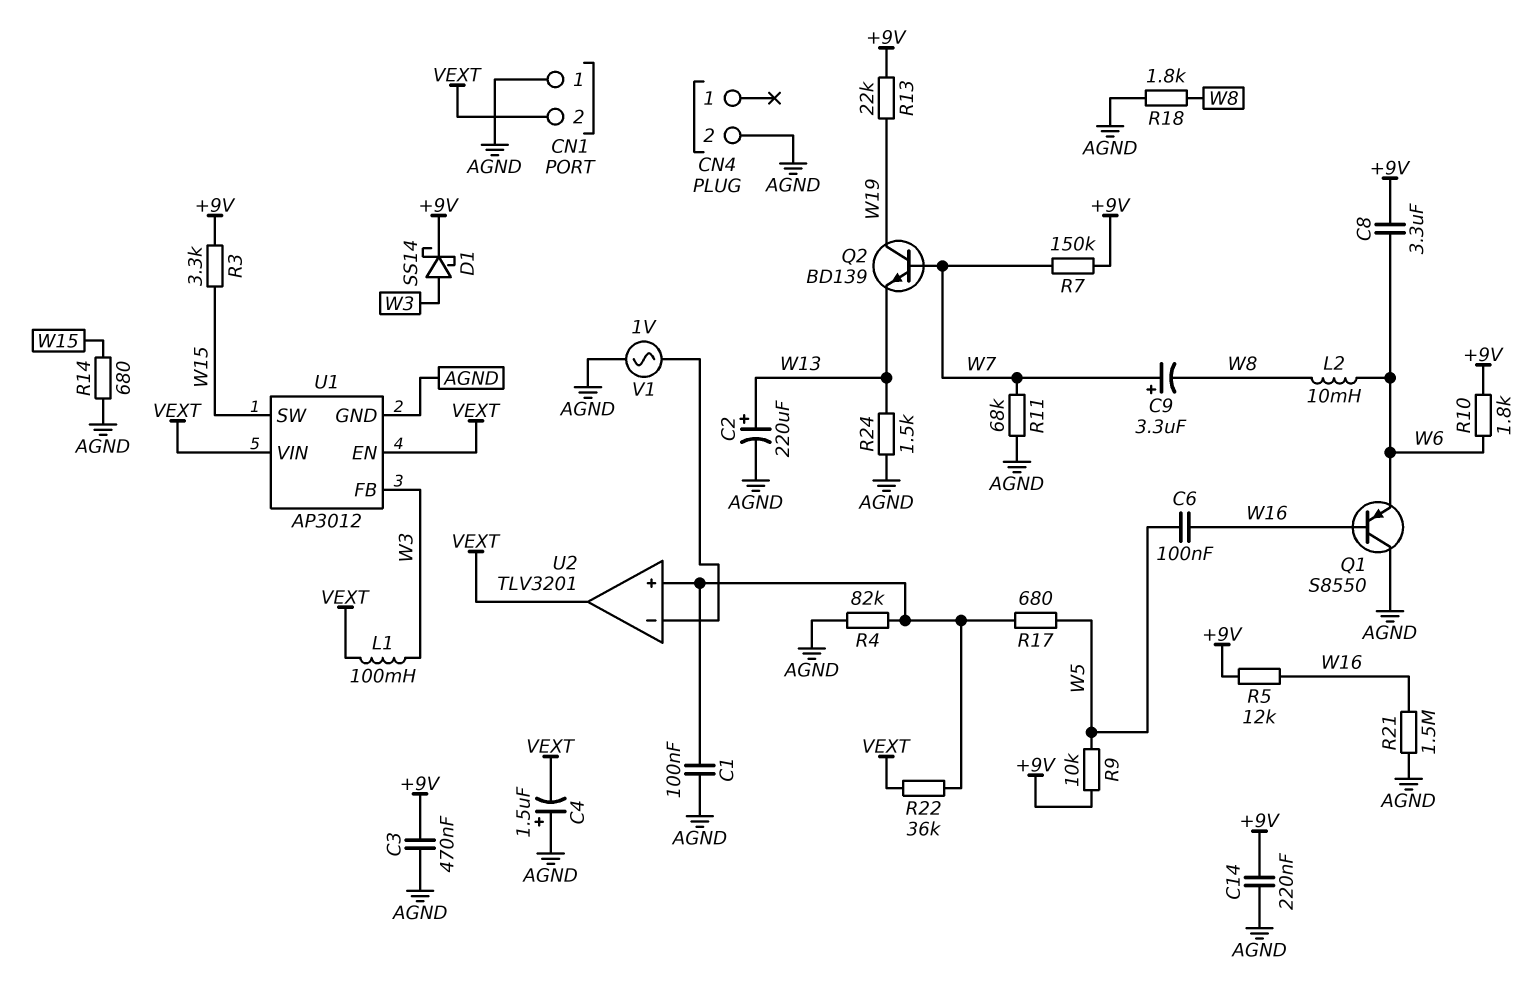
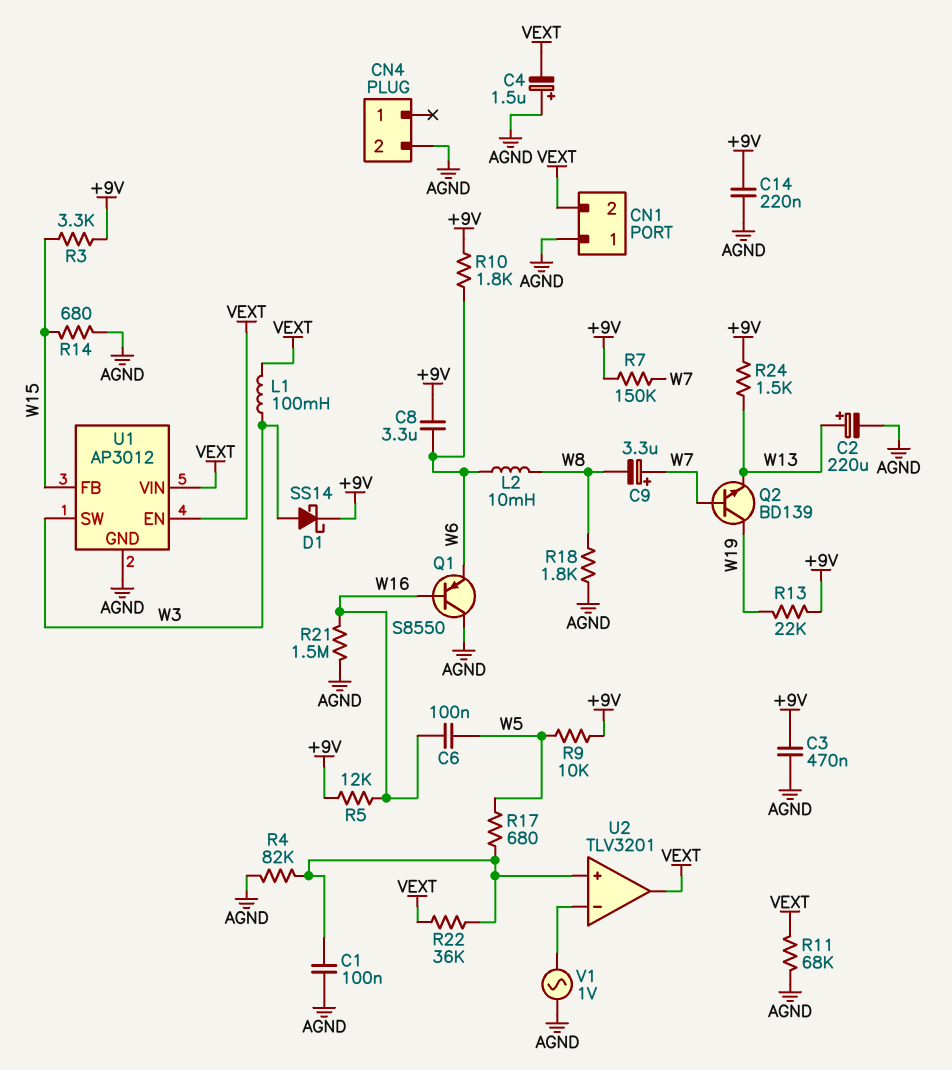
R11: 68k (AGND, W7) -> 68k (AGND, VEXT)
R24: 1.5k (AGND, W13) -> 1.5k (+9V, W13)
U1 pin FB: W3 -> W15
U1 pin SW: W15 -> W3

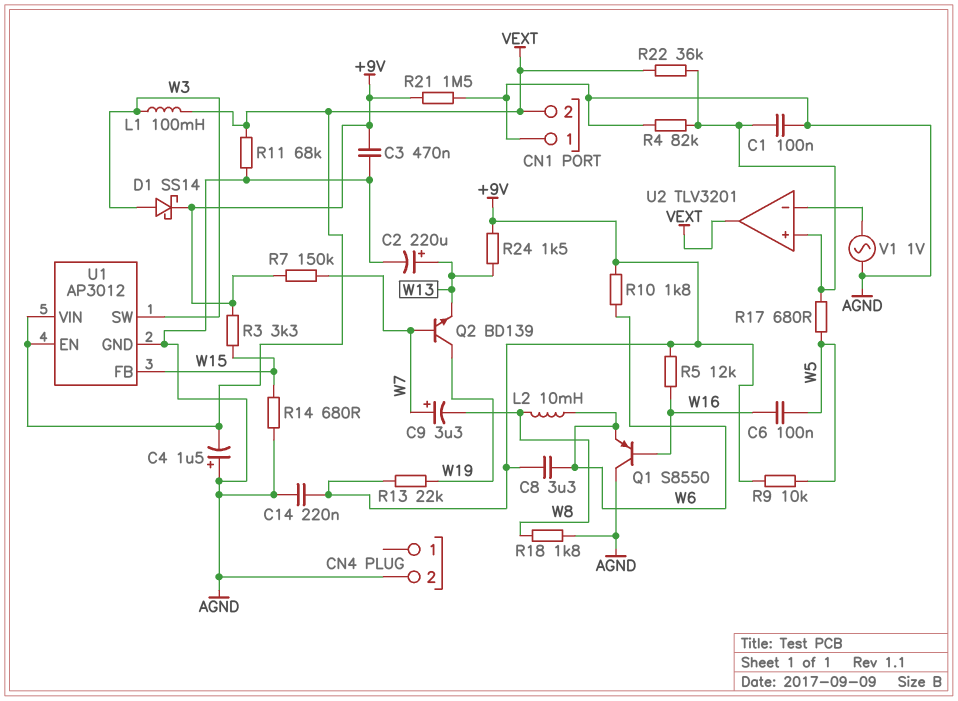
R21: 1.5M (AGND, W16) -> 1.5M (+9V, AGND)

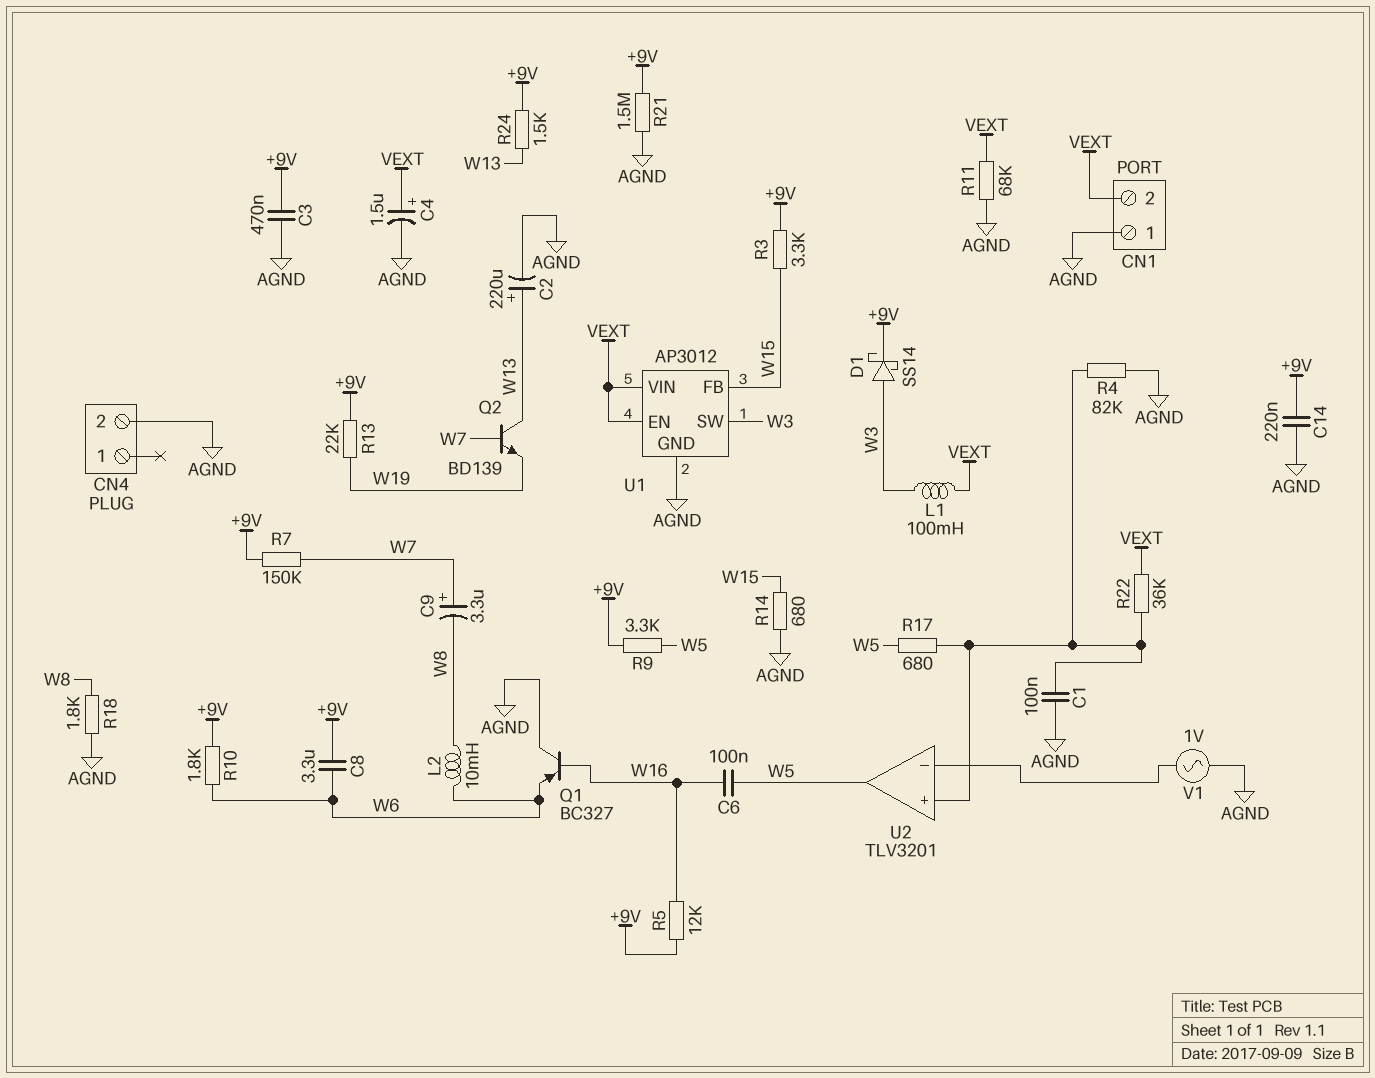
C4: 1.5uF (plus AGND, minus VEXT) -> 1.5uF (plus VEXT, minus AGND)
Q1: PNP S8550 (B W16, C AGND, E W6) -> PNP BC327 (B W16, C AGND, E W6)
Q2: NPN BD139 (B W7, C W19, E W13) -> NPN BD139 (B W7, C W13, E W19)
R9: 10k (+9V, W5) -> 3.3k (+9V, W5)
U2 pin out: VEXT -> W5

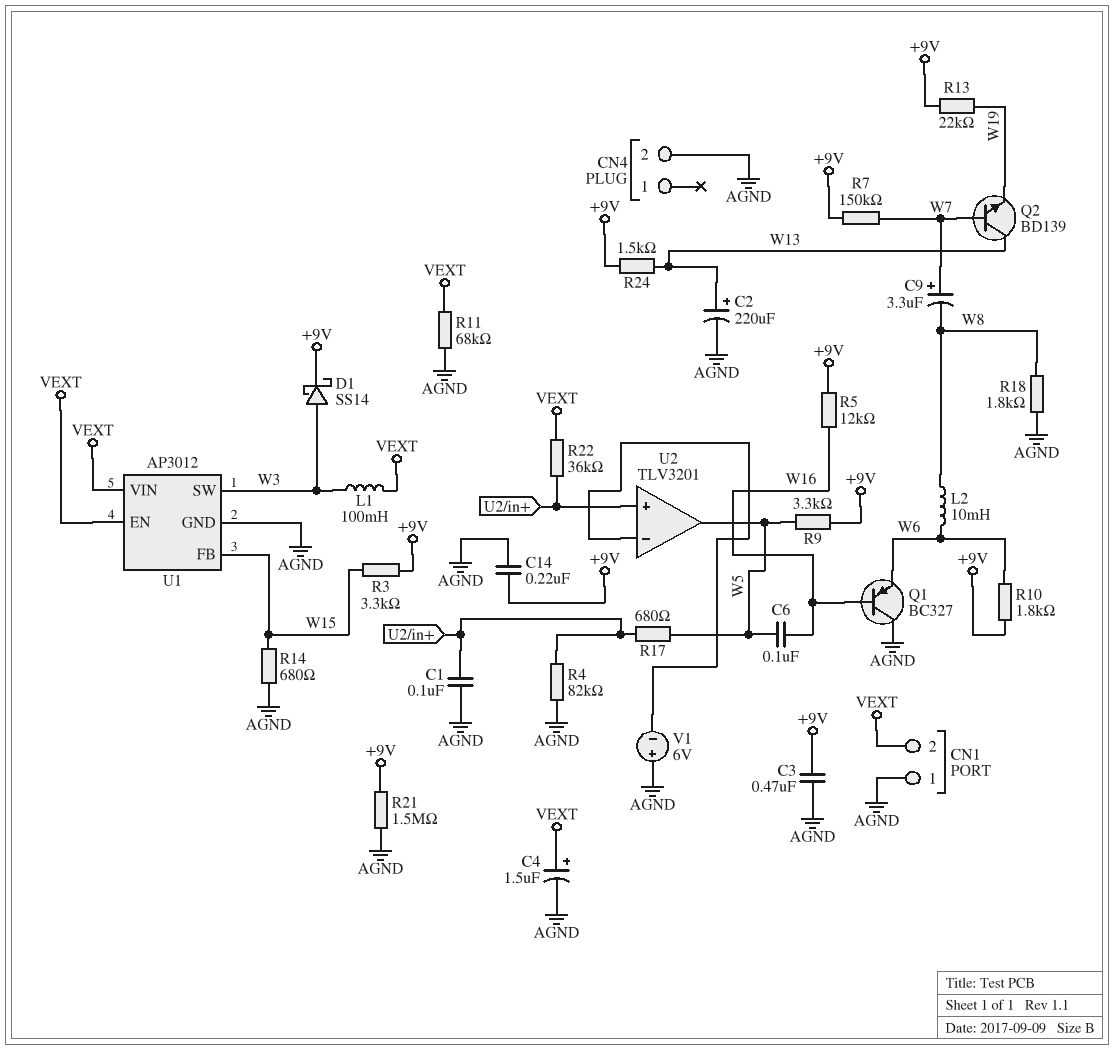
C8: 3.3uF (+9V, W6) -> none
V1: AC 1V (AGND, U2/in-) -> 6V (plus AGND, minus U2/in-)

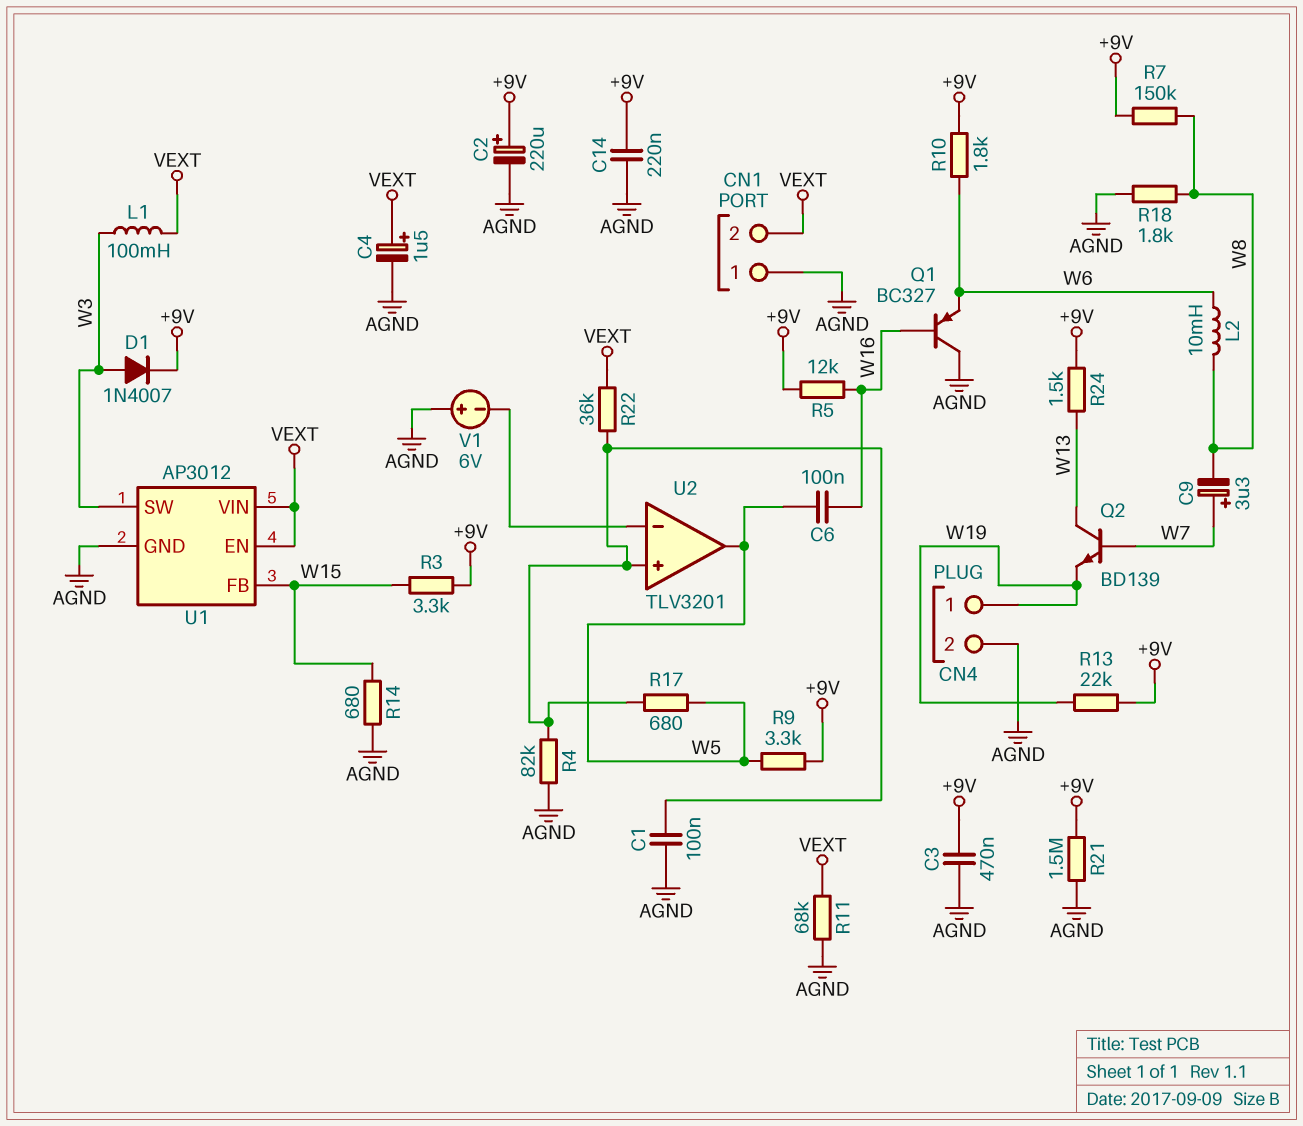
C2: 220uF (plus W13, minus AGND) -> 220uF (plus +9V, minus AGND)
CN4 pin 1: none -> W19
D1: schottky SS14 (A W3, K +9V) -> diode 1N4007 (A W3, K +9V)
R7: 150k (+9V, W7) -> 150k (+9V, W8)

